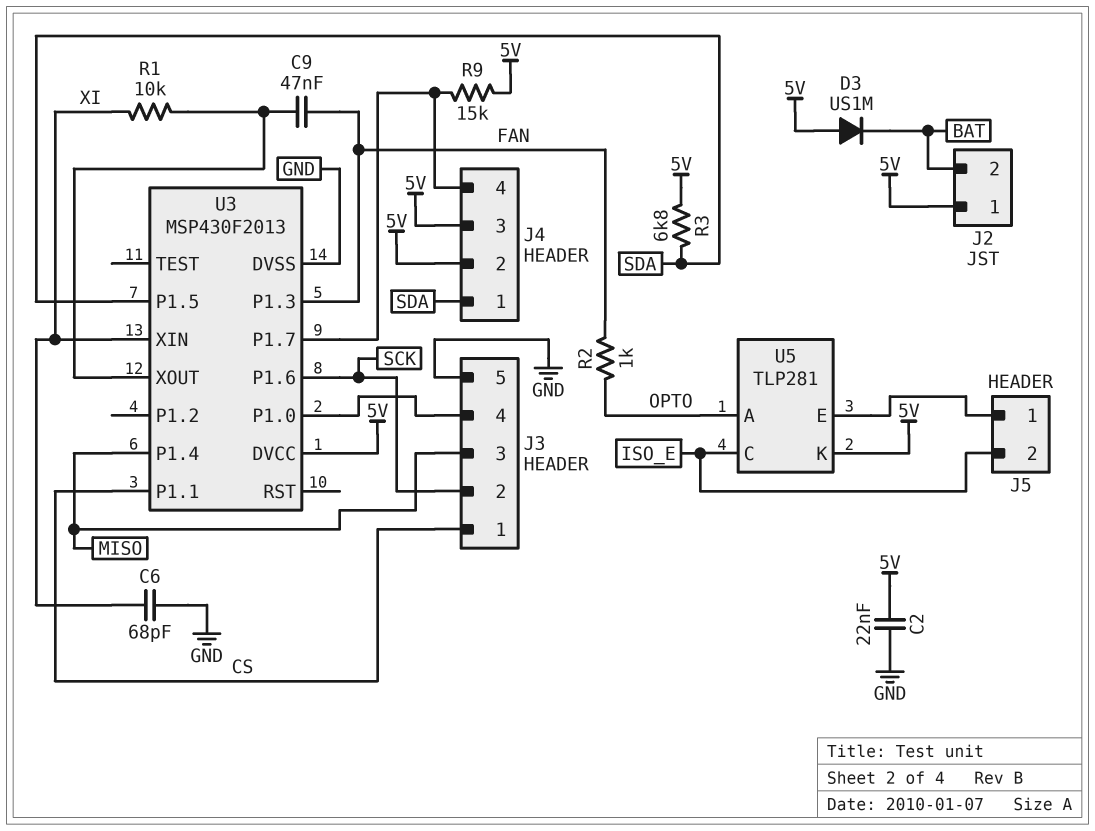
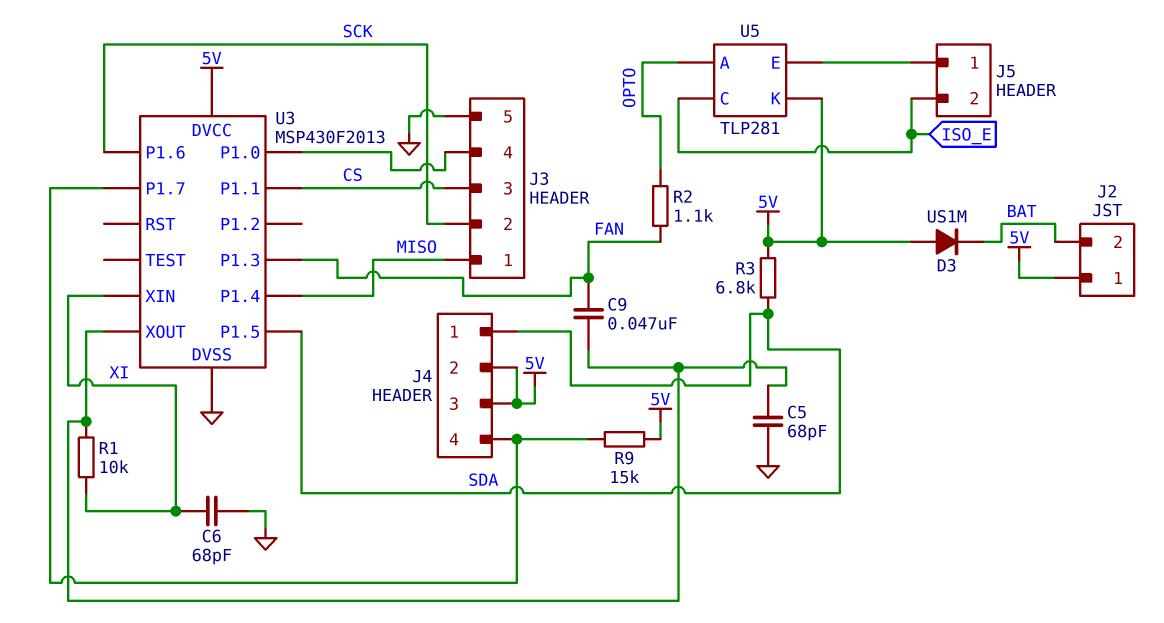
C2: 22nF (5V, GND) -> none
C5: none -> 68pF (GND, U3/XOUT)
J3 pin 1: CS -> MISO
J3 pin 3: MISO -> CS
R2: 1k (FAN, OPTO) -> 1.1k (FAN, OPTO)

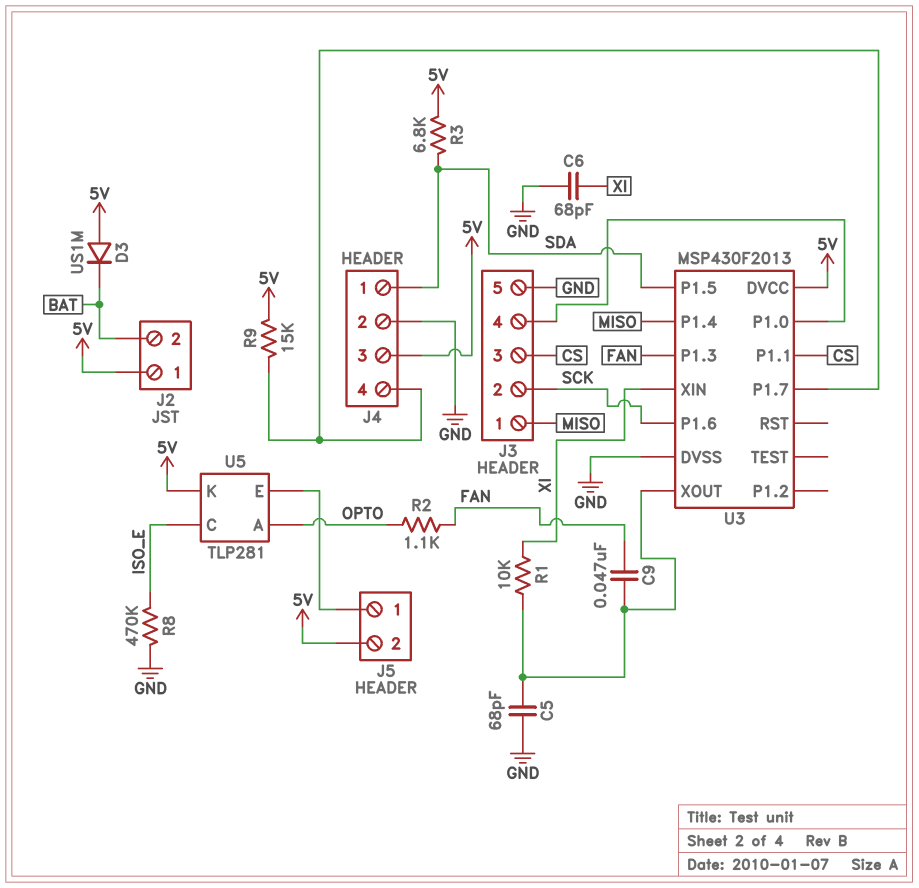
J4 pin 2: 5V -> GND
J5 pin 2: ISO_E -> 5V
R8: none -> 470k (GND, ISO_E)

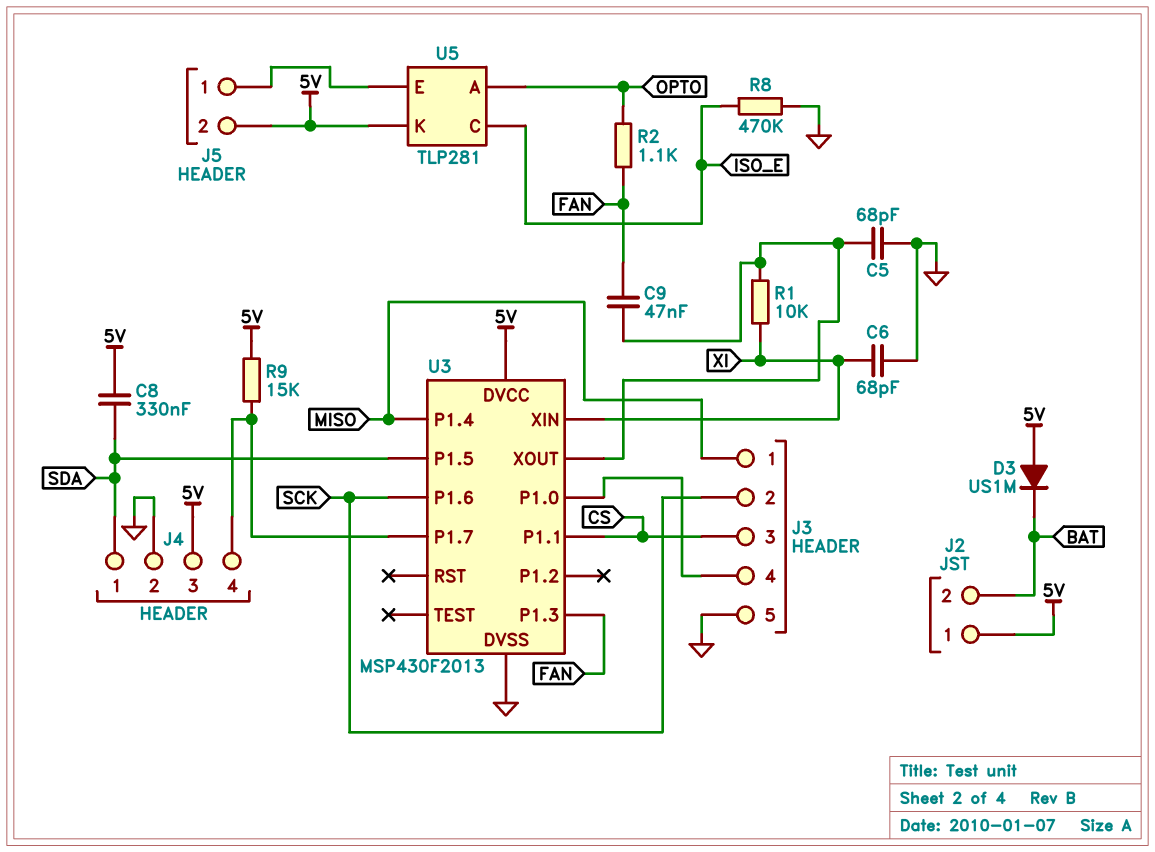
C8: none -> 330nF (5V, SDA)
R3: 6.8k (5V, SDA) -> none

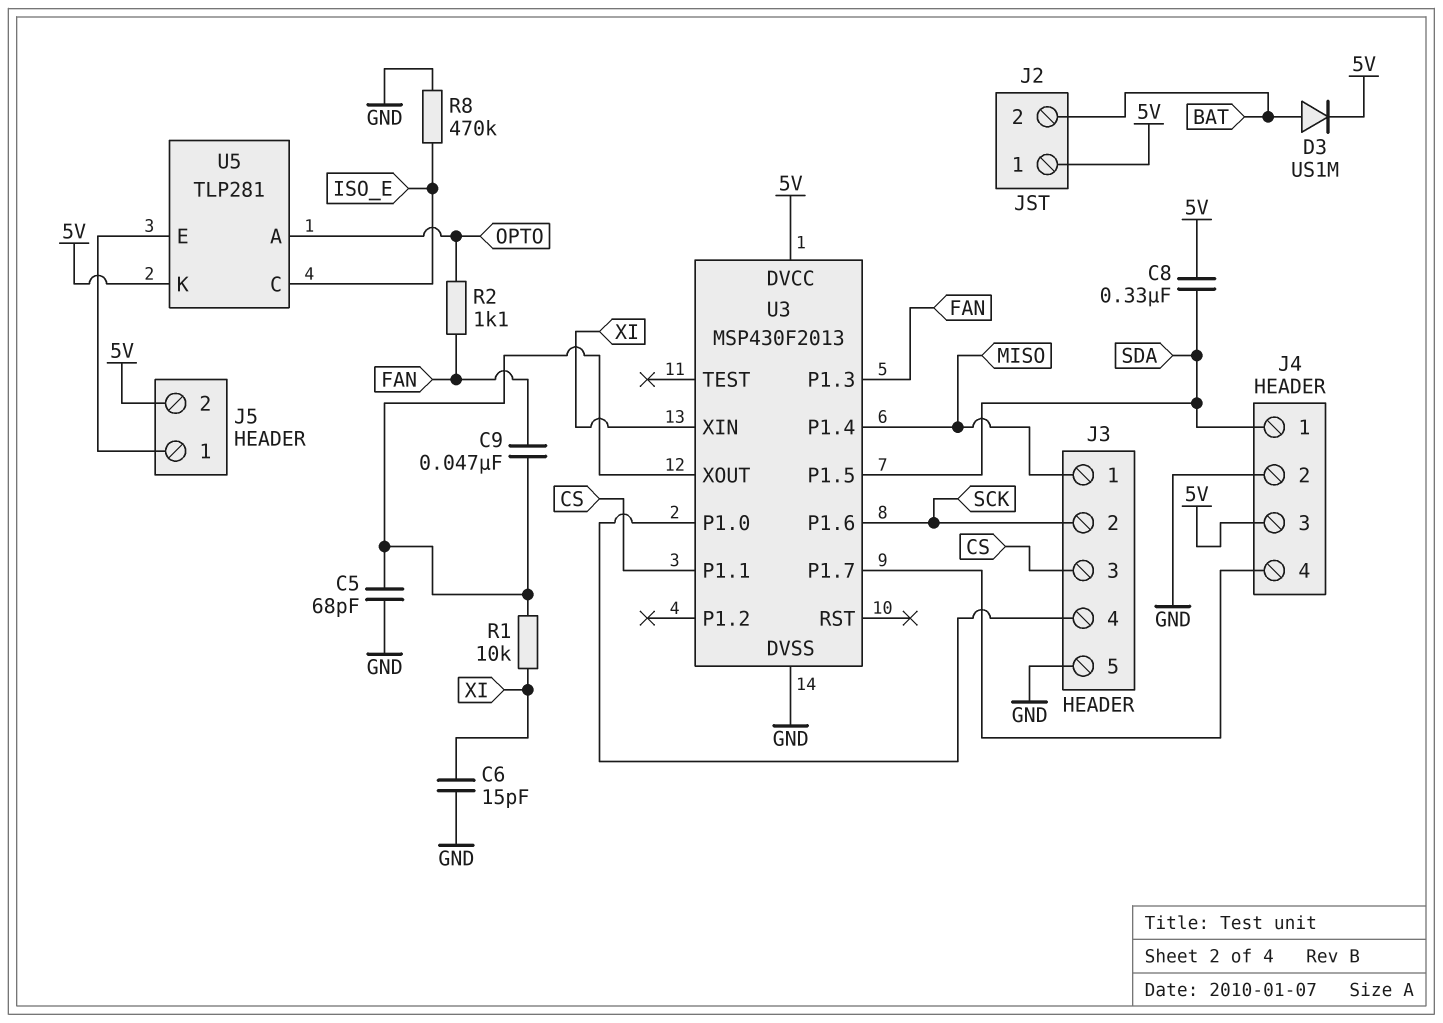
C6: 68pF (GND, XI) -> 15pF (GND, XI)
D3: diode US1M (A 5V, K BAT) -> diode US1M (A BAT, K 5V)
R9: 15k (5V, J4/4) -> none

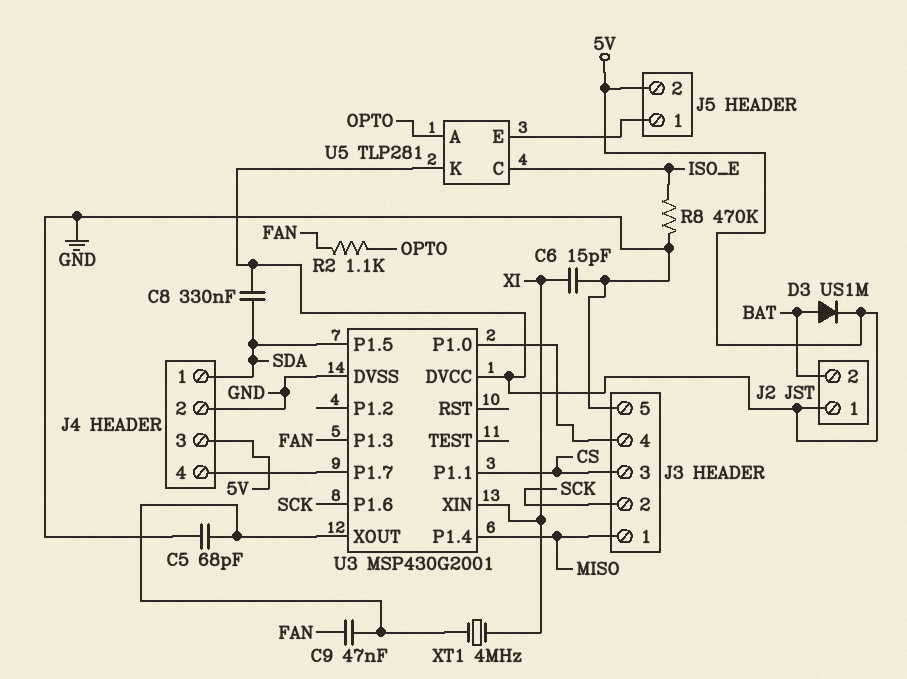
R1: 10k (U3/XOUT, XI) -> none
U3: MSP430F2013 -> MSP430G2001
XT1: none -> 4MHz (U3/XOUT, XI)

